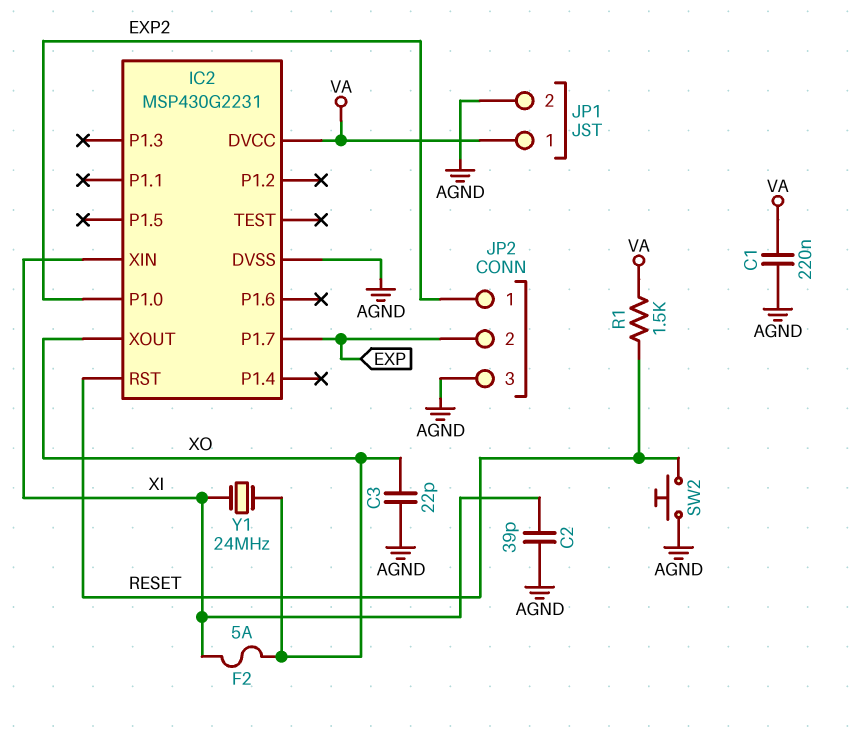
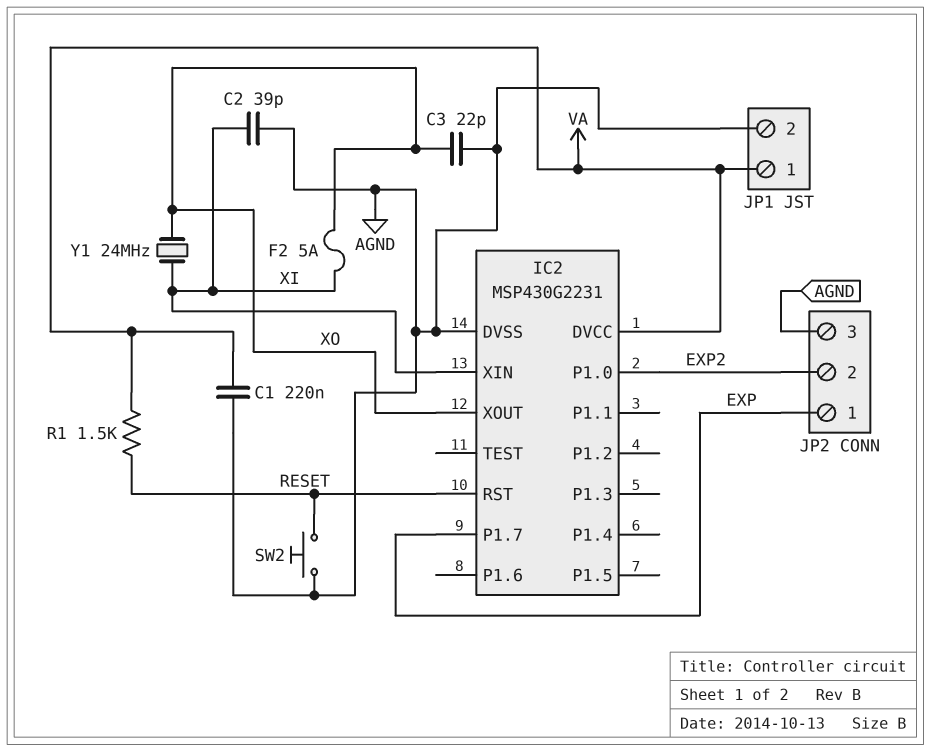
JP2 pin 1: EXP2 -> EXP
JP2 pin 2: EXP -> EXP2

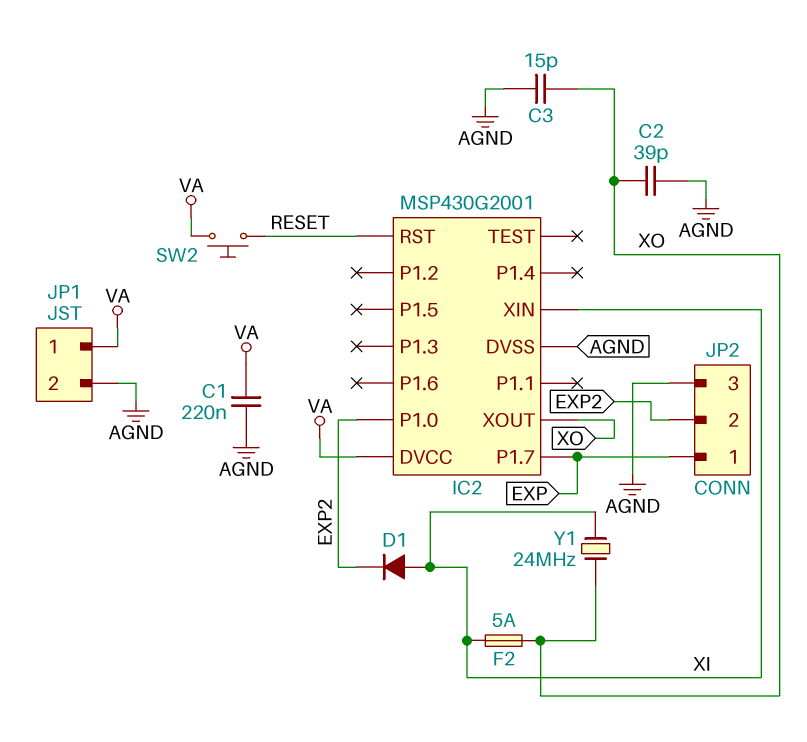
C2: 39pF (AGND, XI) -> 39pF (AGND, XO)
C3: 22pF (AGND, XO) -> 15pF (AGND, XO)
D1: none -> diode (A XI, K EXP2)
IC2: MSP430G2231 -> MSP430G2001
R1: 1.5k (RESET, VA) -> none
SW2: button (AGND, RESET) -> button (RESET, VA)

